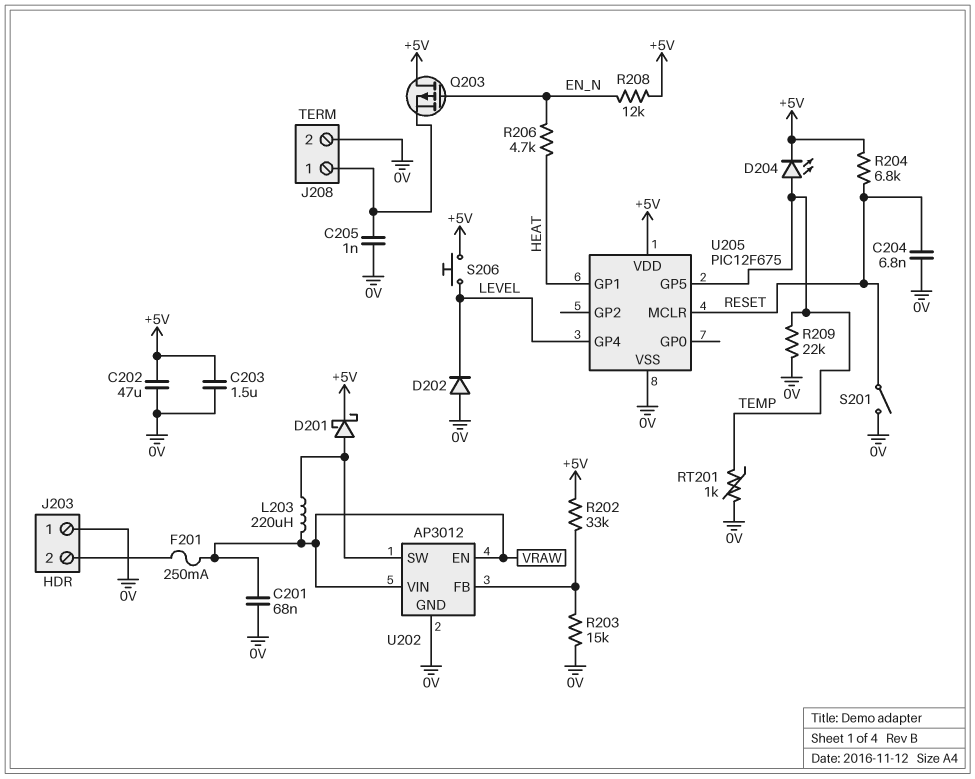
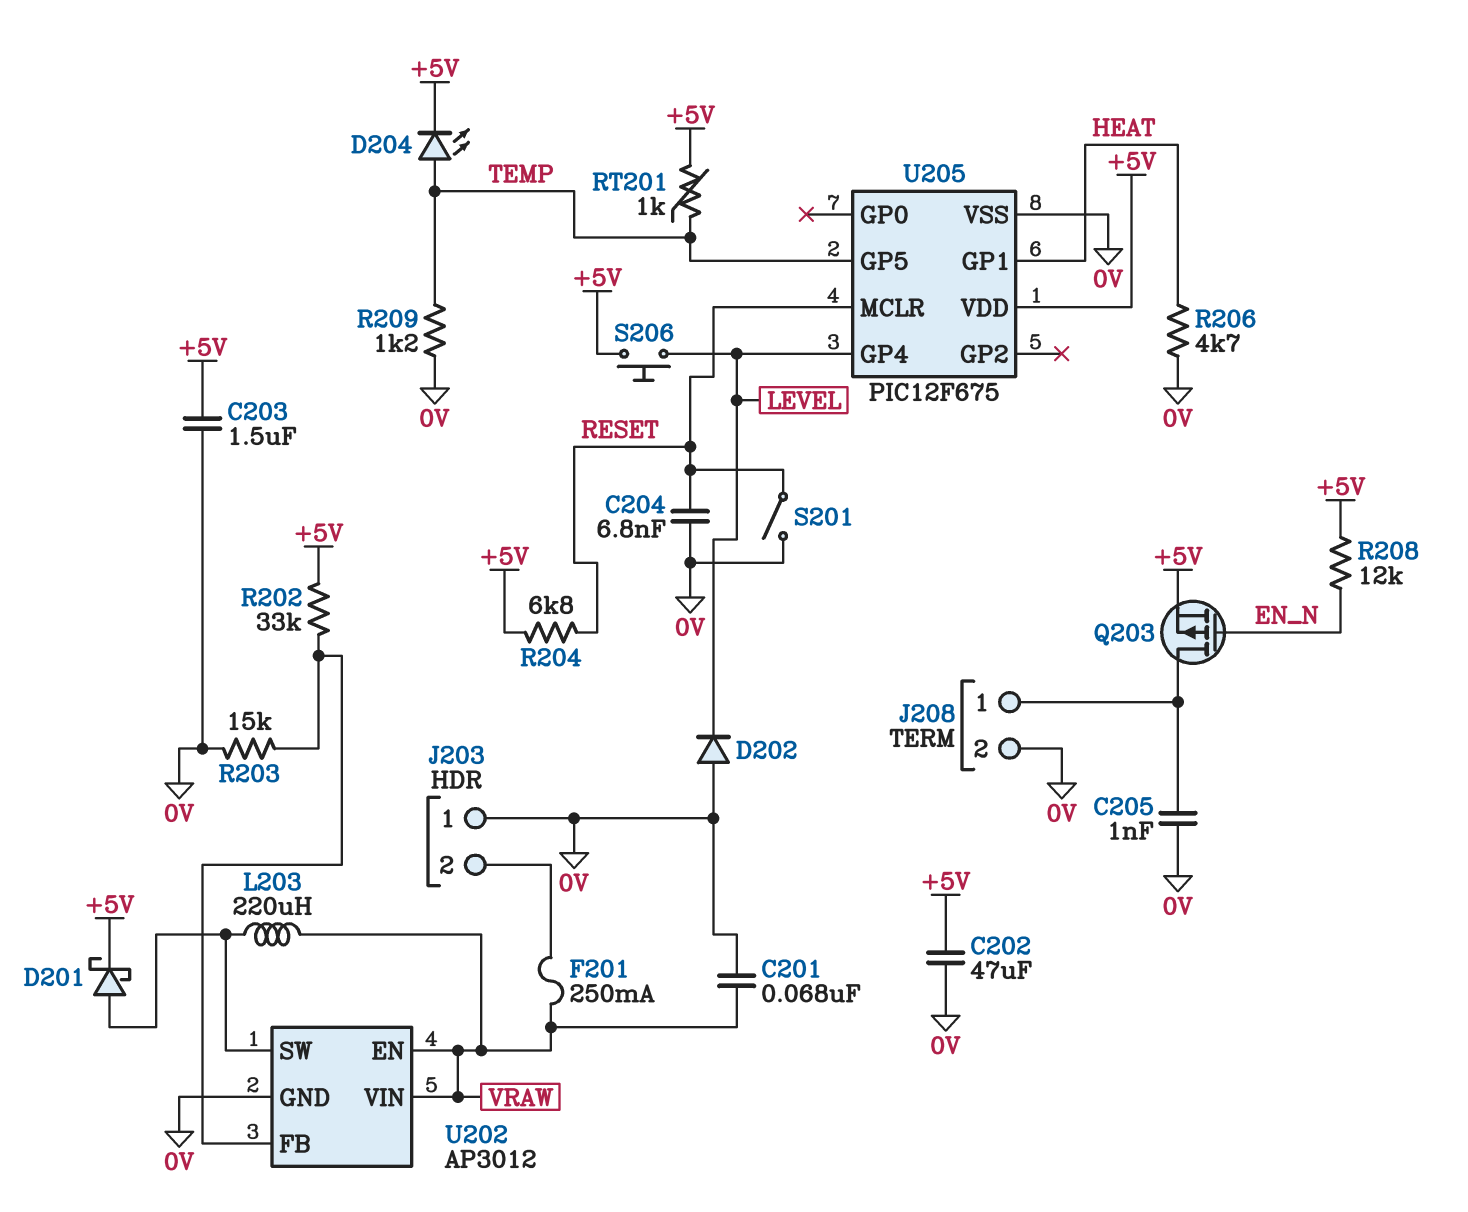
Q203: PMOS (G EN_N, D +5V, S J208/1) -> PMOS (G EN_N, D J208/1, S +5V)
R206: 4.7k (EN_N, HEAT) -> 4.7k (0V, HEAT)
R209: 22k (0V, TEMP) -> 1.2k (0V, TEMP)
RT201: 1k (0V, TEMP) -> 1k (+5V, TEMP)

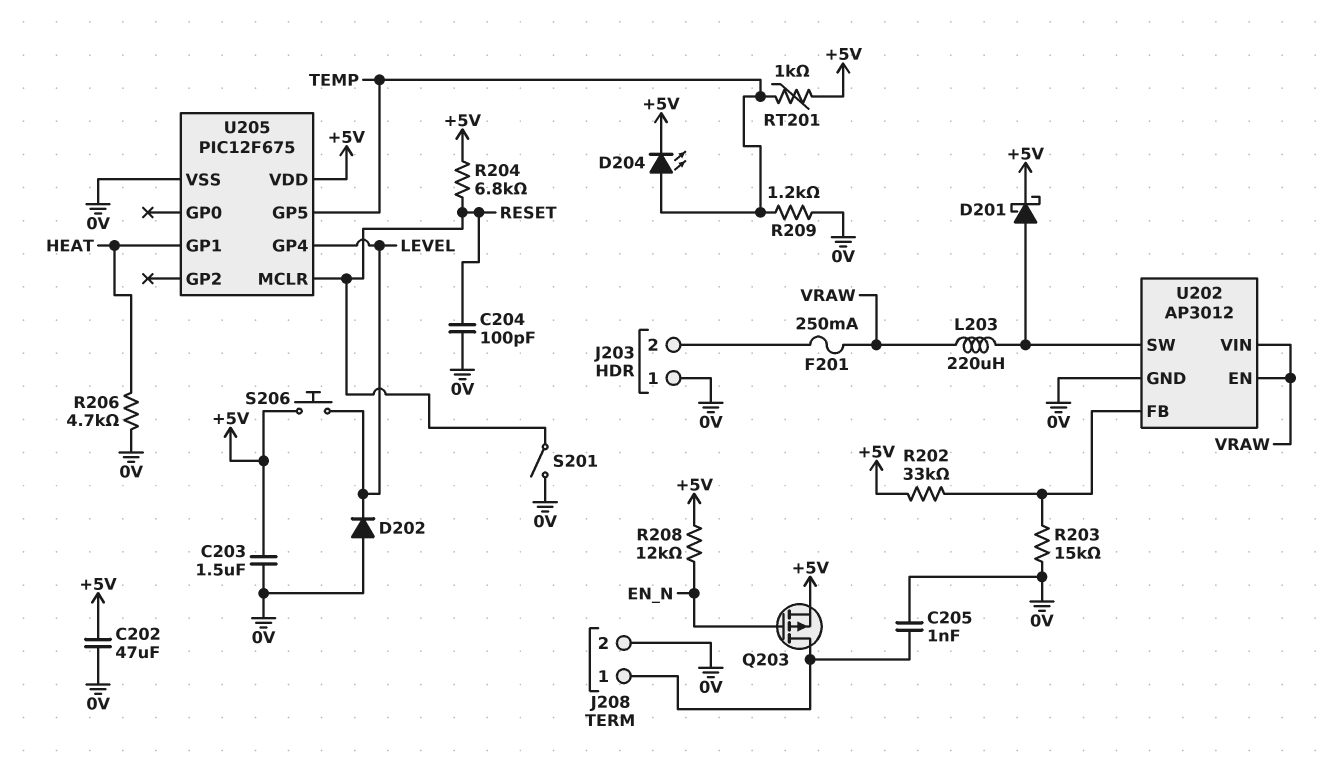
C201: 68nF (0V, VRAW) -> none
C204: 6.8nF (0V, RESET) -> 100pF (0V, RESET)

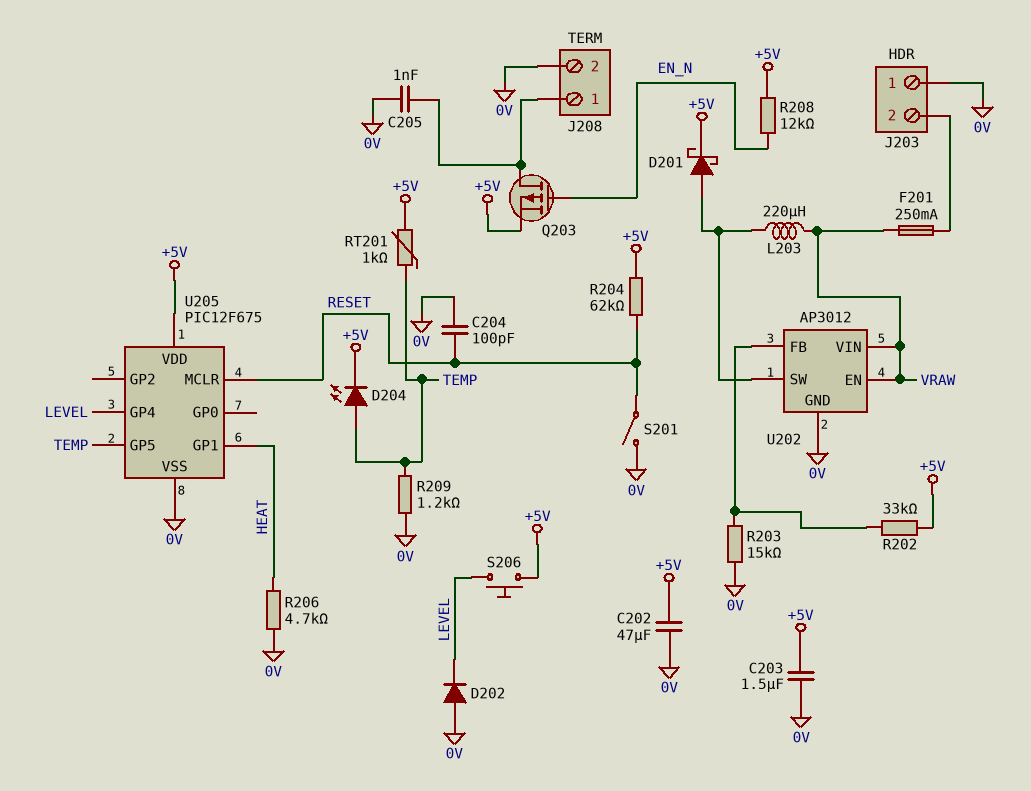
R204: 6.8k (+5V, RESET) -> 62k (+5V, RESET)

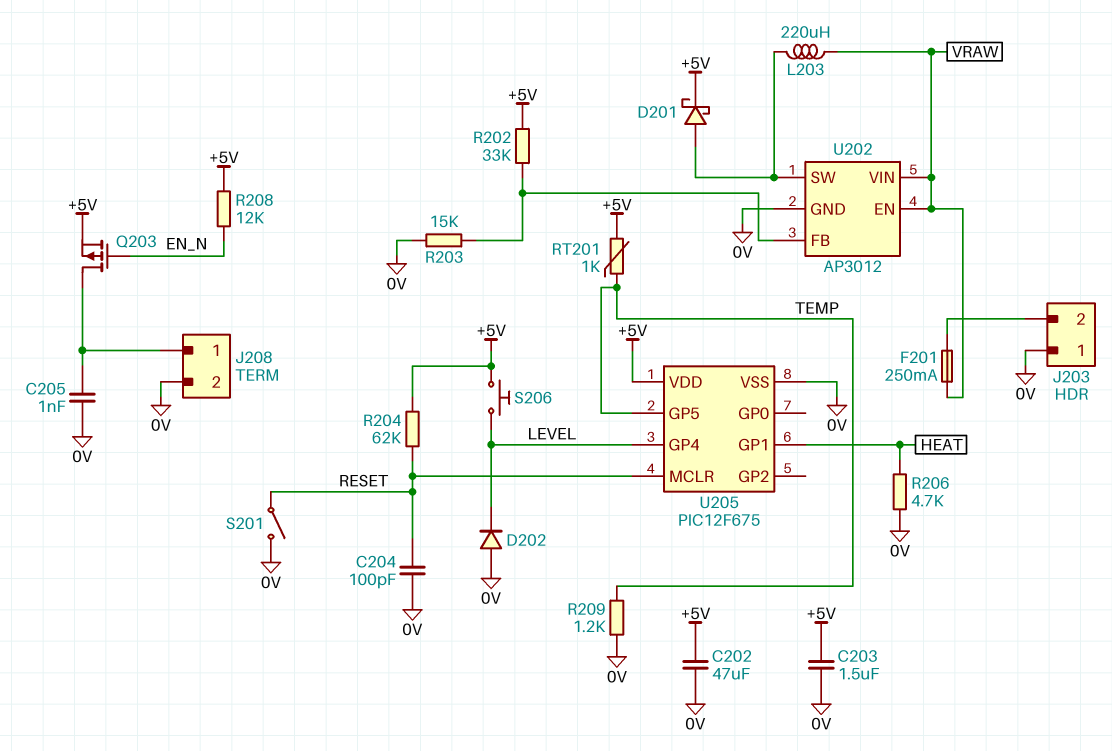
D204: LED (A TEMP, K +5V) -> none

